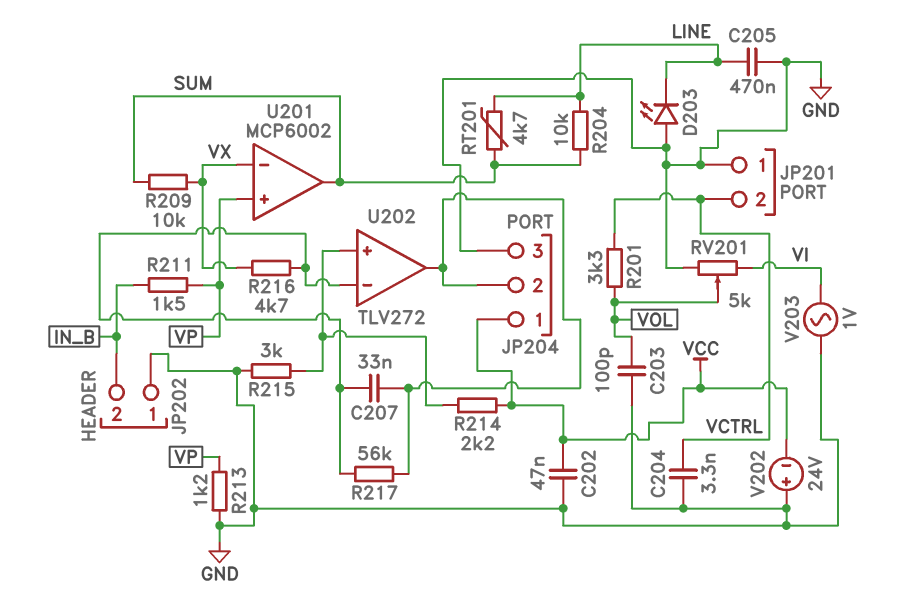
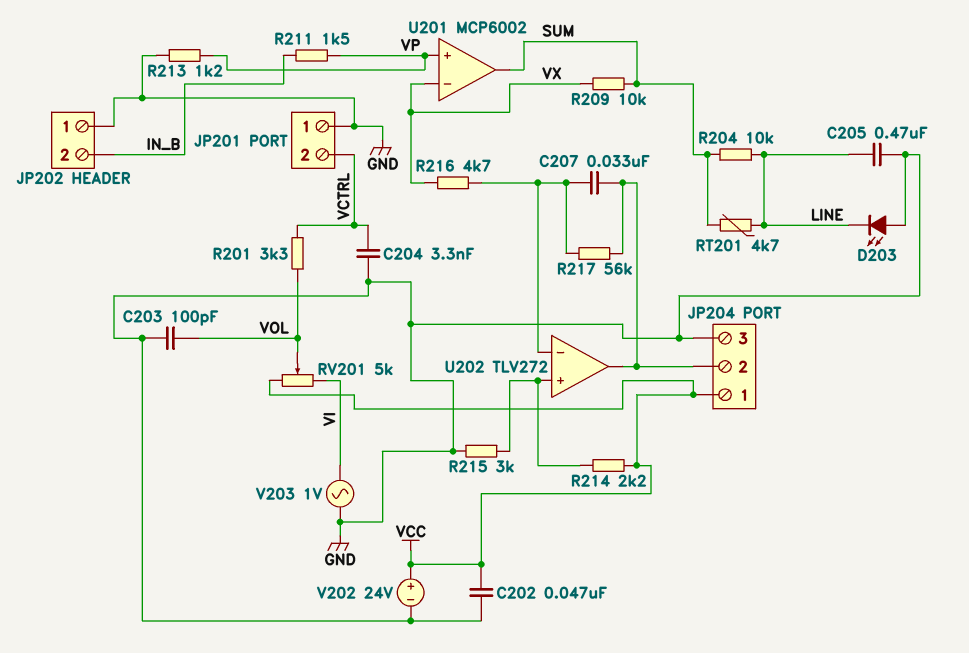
RV201: 5k (GND, VI, wiper VOL) -> 5k (VCC, VI, wiper VOL)
V202: 24V (plus GND, minus VCC) -> 24V (plus VCC, minus GND)

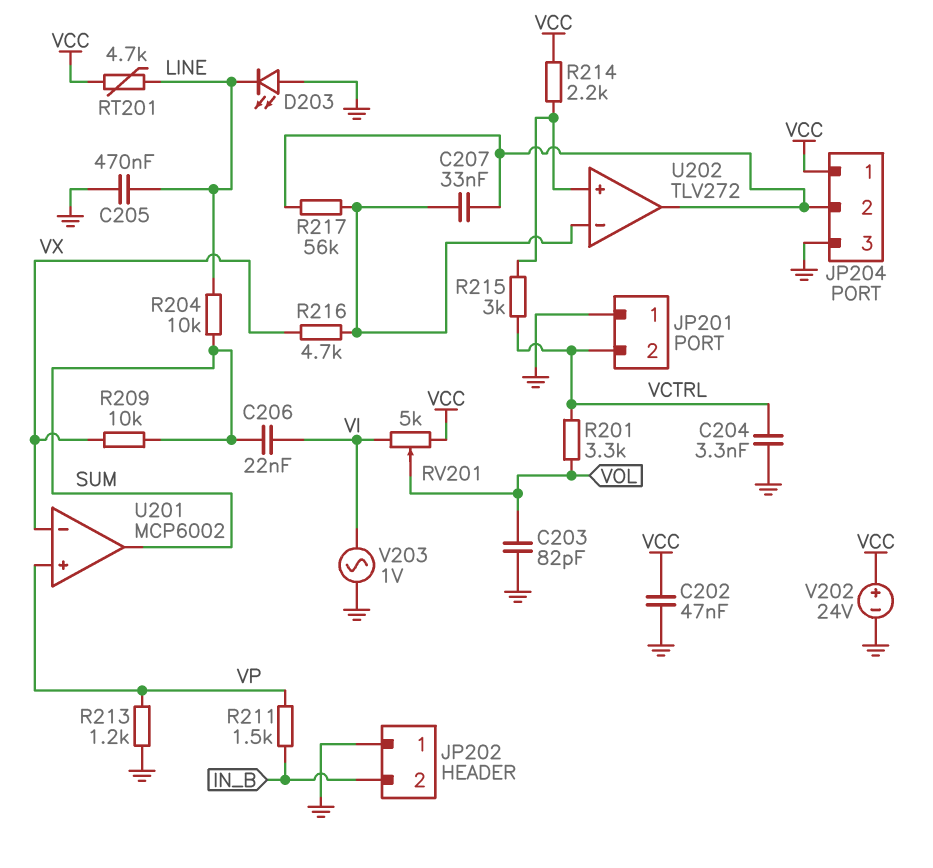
C203: 100pF (GND, VOL) -> 82pF (GND, VOL)
C206: none -> 22nF (SUM, VI)
R215: 3k (GND, U202/in+) -> 3k (U202/in+, VCTRL)
RT201: 4.7k (LINE, SUM) -> 4.7k (LINE, VCC)

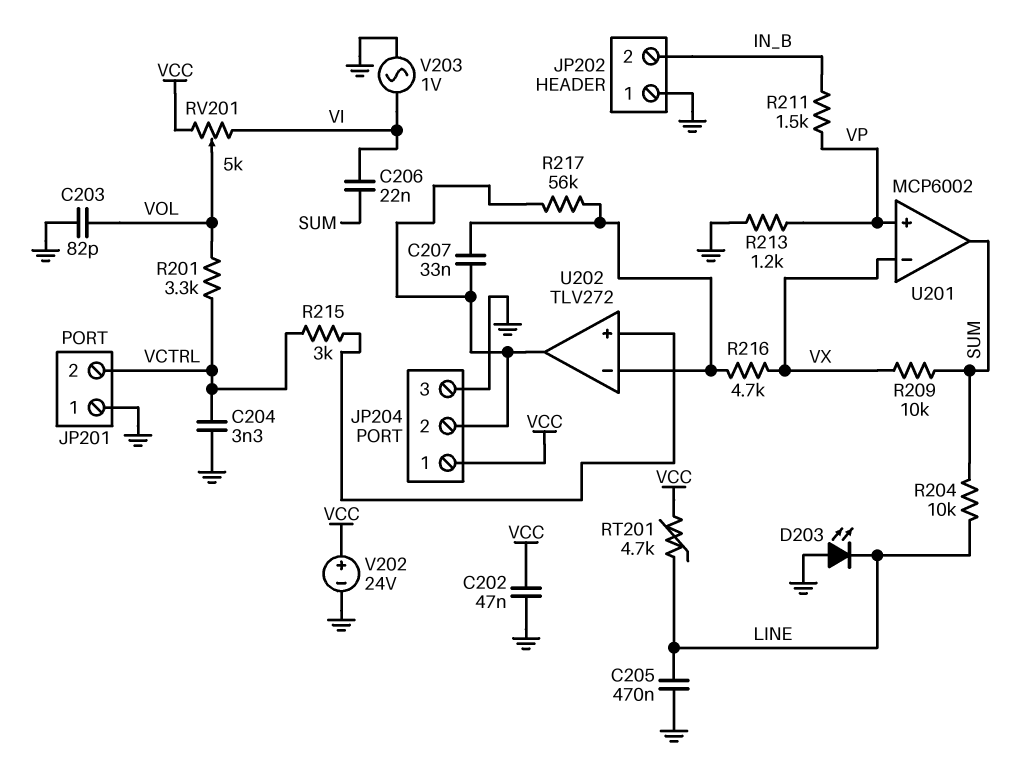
R214: 2.2k (U202/in+, VCC) -> none

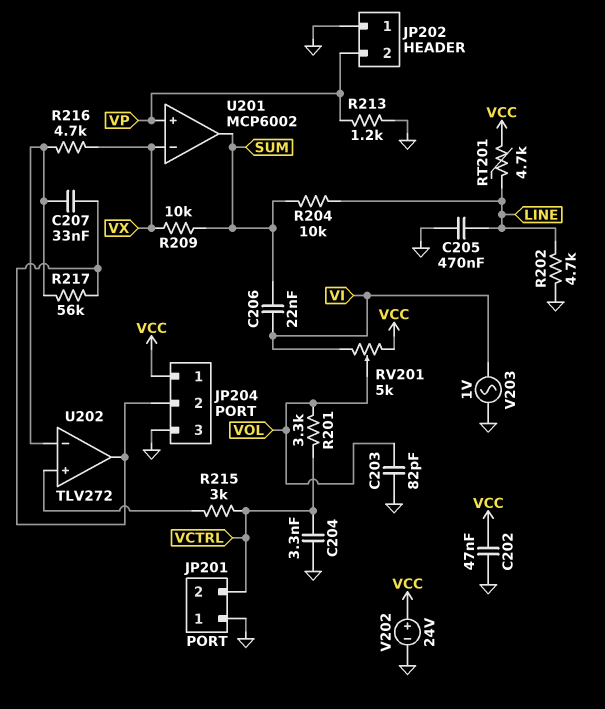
D203: LED (A GND, K LINE) -> none
JP202 pin 2: IN_B -> VP
R202: none -> 4.7k (GND, LINE)
R211: 1.5k (IN_B, VP) -> none

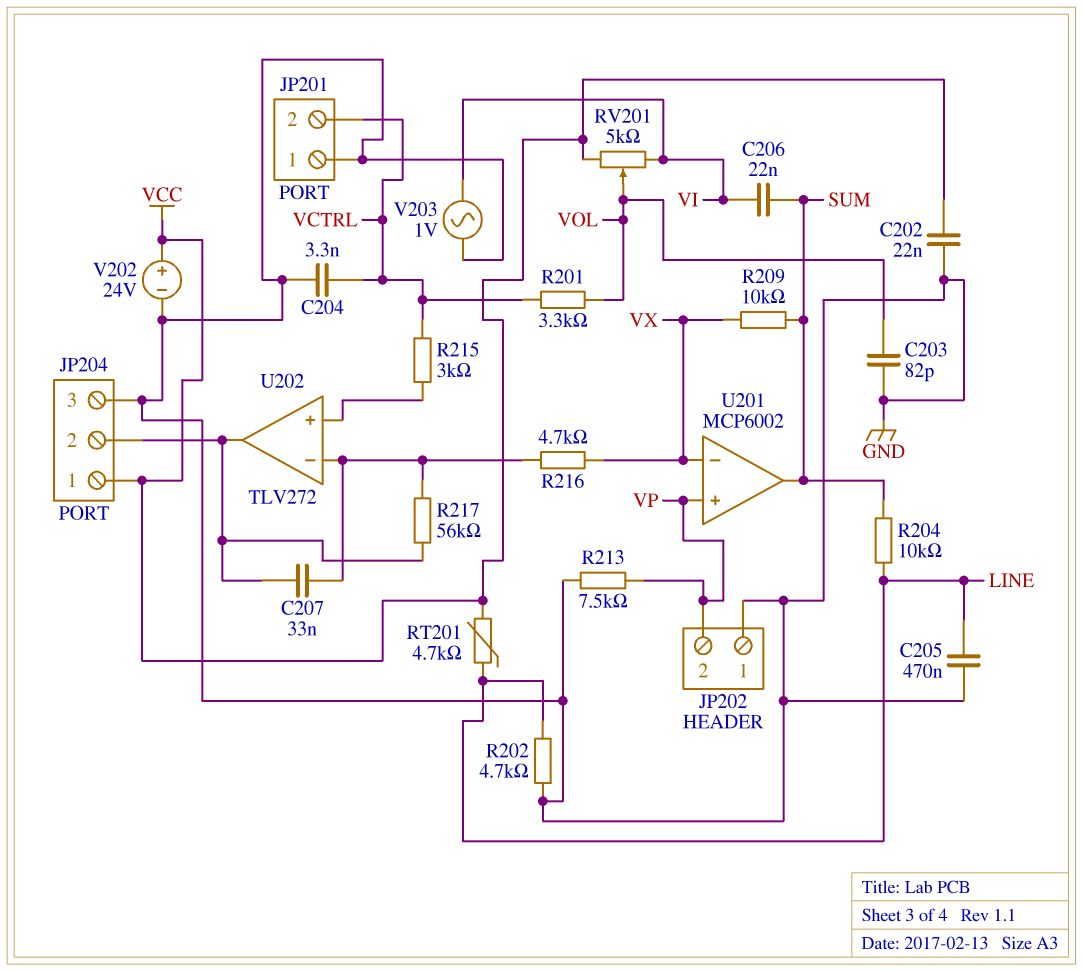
C202: 47nF (GND, VCC) -> 22nF (GND, VCC)
R213: 1.2k (GND, VP) -> 7.5k (GND, VP)

